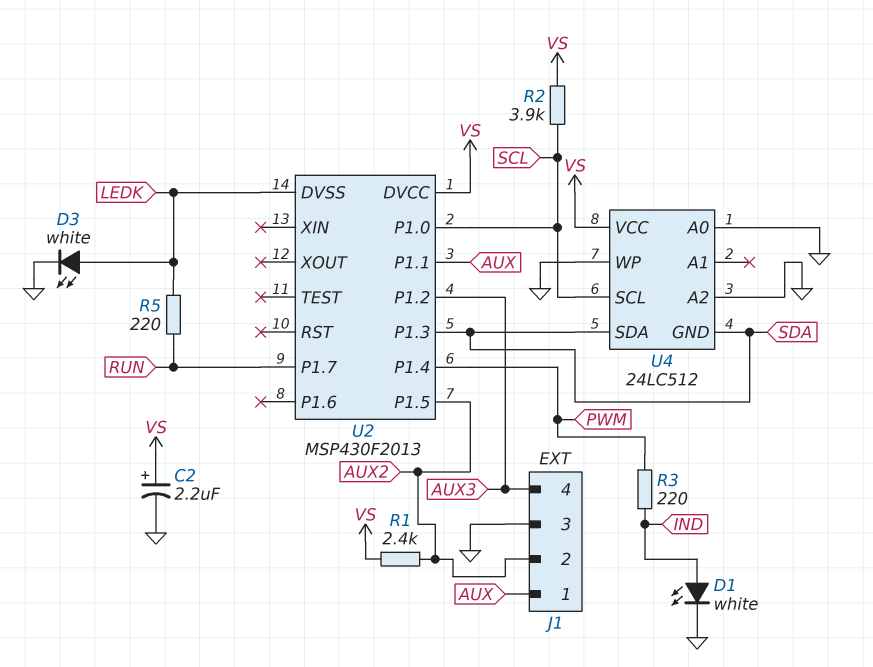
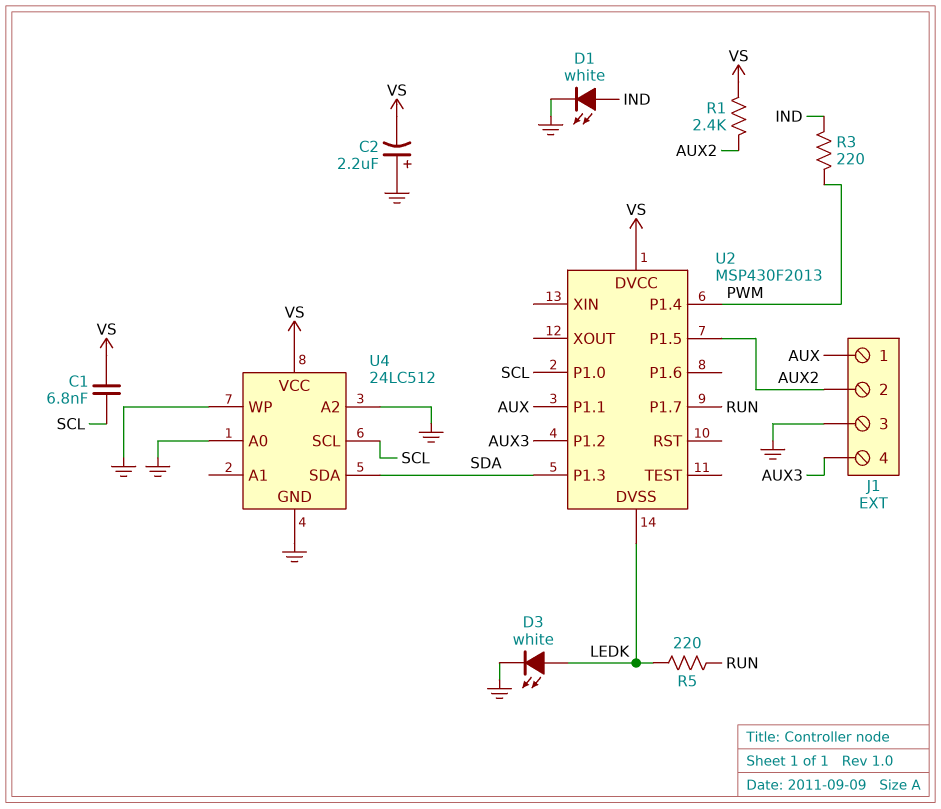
C1: none -> 6.8nF (SCL, VS)
C2: 2.2uF (plus VS, minus GND) -> 2.2uF (plus GND, minus VS)
R2: 3.9k (SCL, VS) -> none
U4 pin GND: SDA -> GND

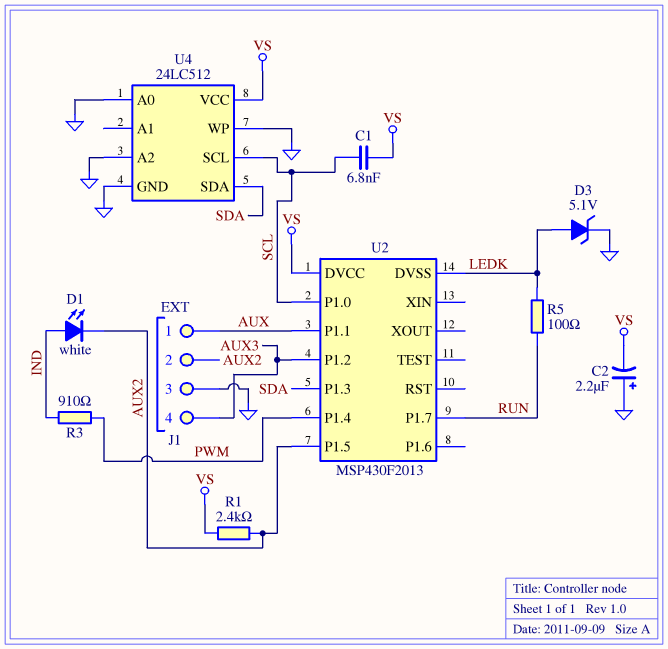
D1: LED white (A IND, K GND) -> LED white (A IND, K AUX2)
D3: LED white (A LEDK, K GND) -> zener 5.1V (A LEDK, K GND)
R3: 220 (IND, PWM) -> 910 (IND, PWM)
R5: 220 (LEDK, RUN) -> 100 (LEDK, RUN)

